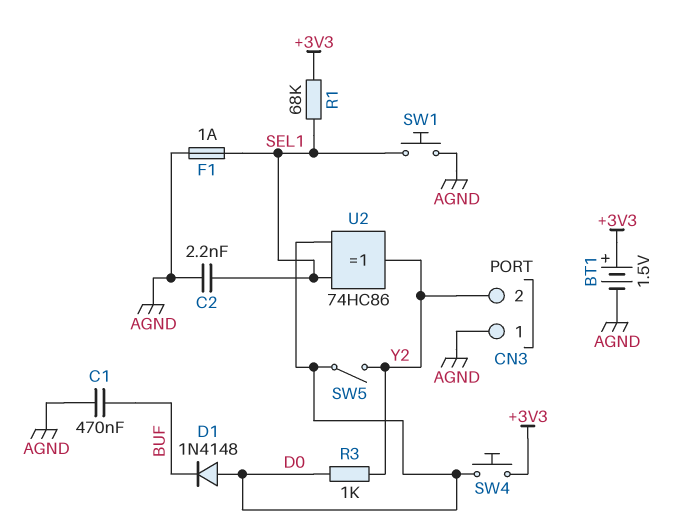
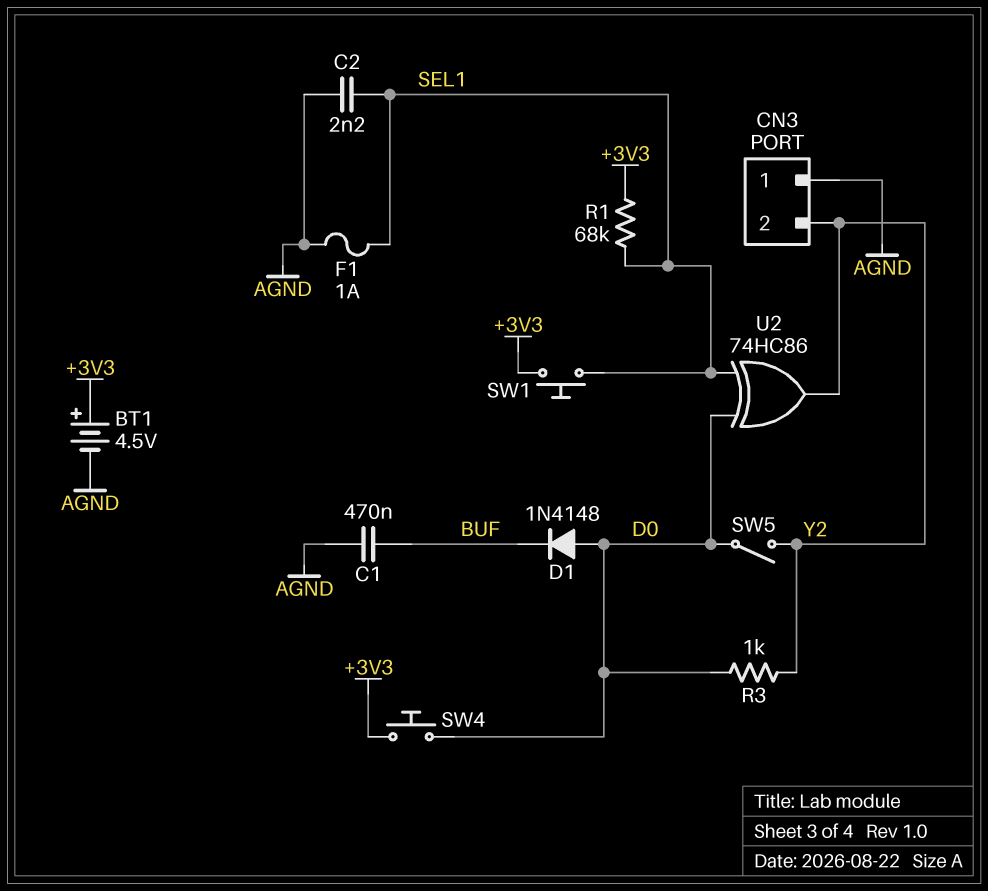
BT1: 1.5V (plus +3V3, minus AGND) -> 4.5V (plus +3V3, minus AGND)
SW1: button (AGND, SEL1) -> button (+3V3, SEL1)

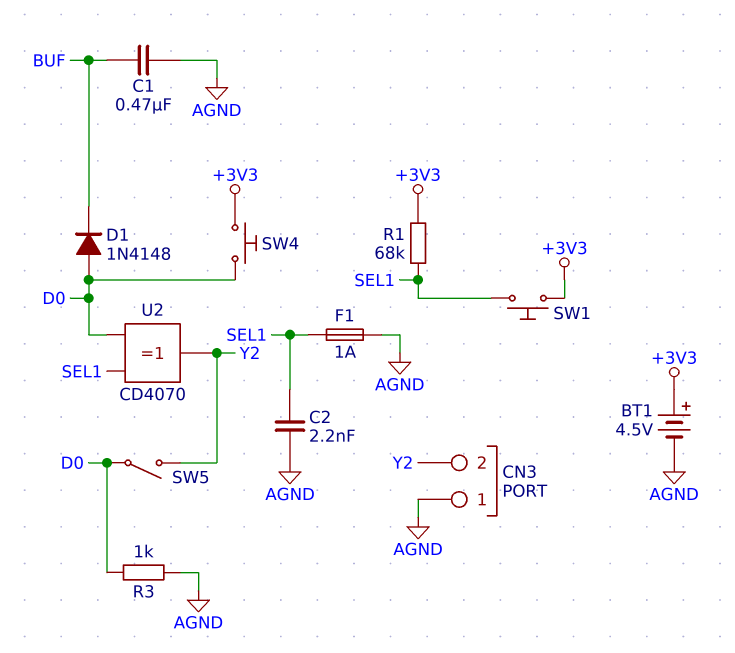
R3: 1k (D0, Y2) -> 1k (AGND, D0)
U2: XOR 74HC86 (in D0, in SEL1, out Y2) -> XOR CD4070 (in D0, in SEL1, out Y2)

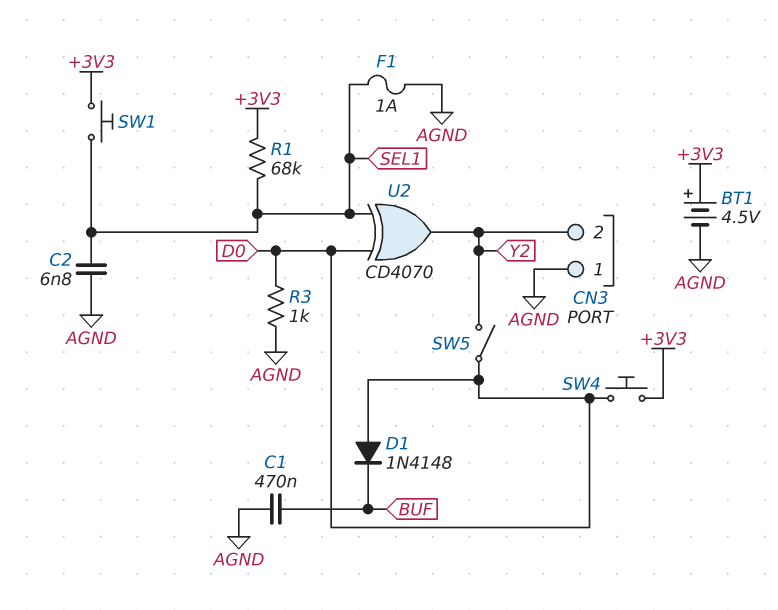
C2: 2.2nF (AGND, SEL1) -> 6.8nF (AGND, SEL1)

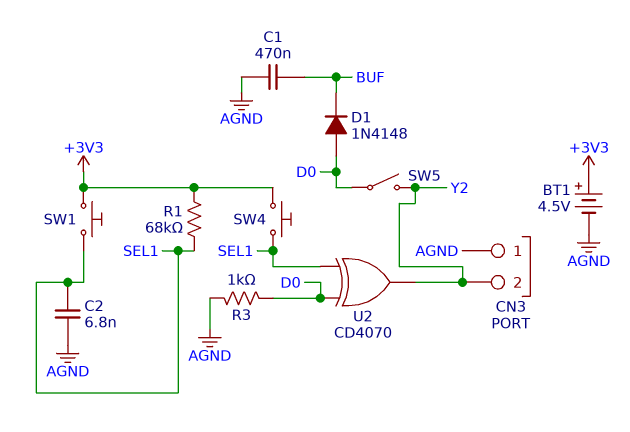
F1: 1A (AGND, SEL1) -> none
SW4: button (+3V3, D0) -> button (+3V3, SEL1)

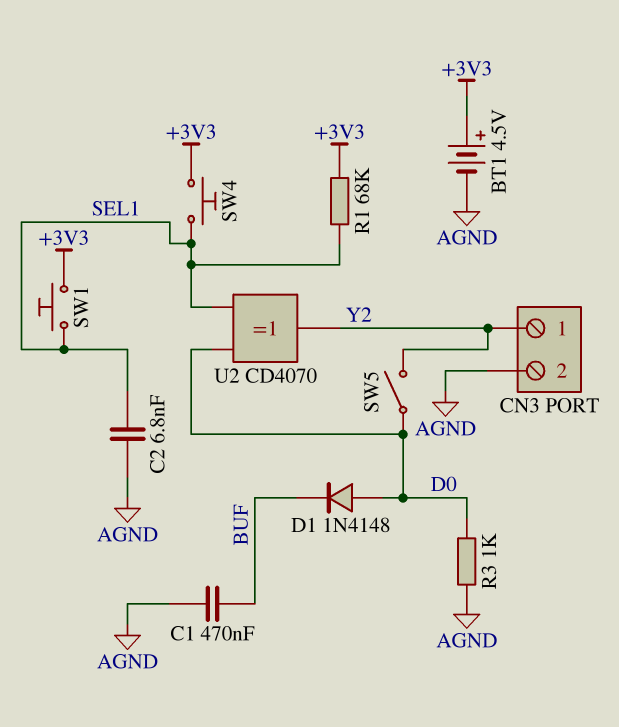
CN3 pin 1: AGND -> Y2
CN3 pin 2: Y2 -> AGND

